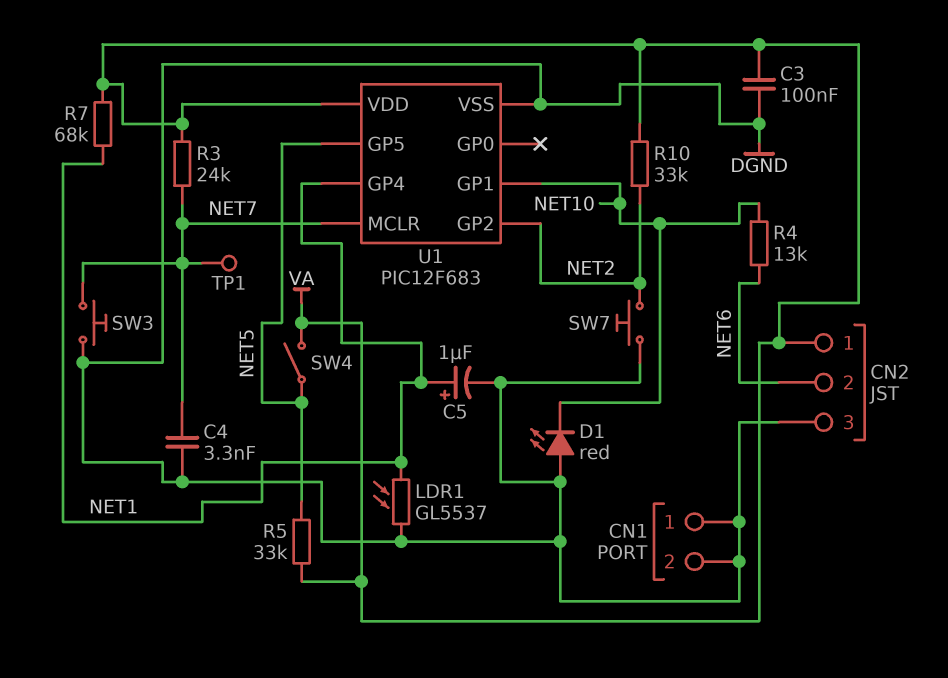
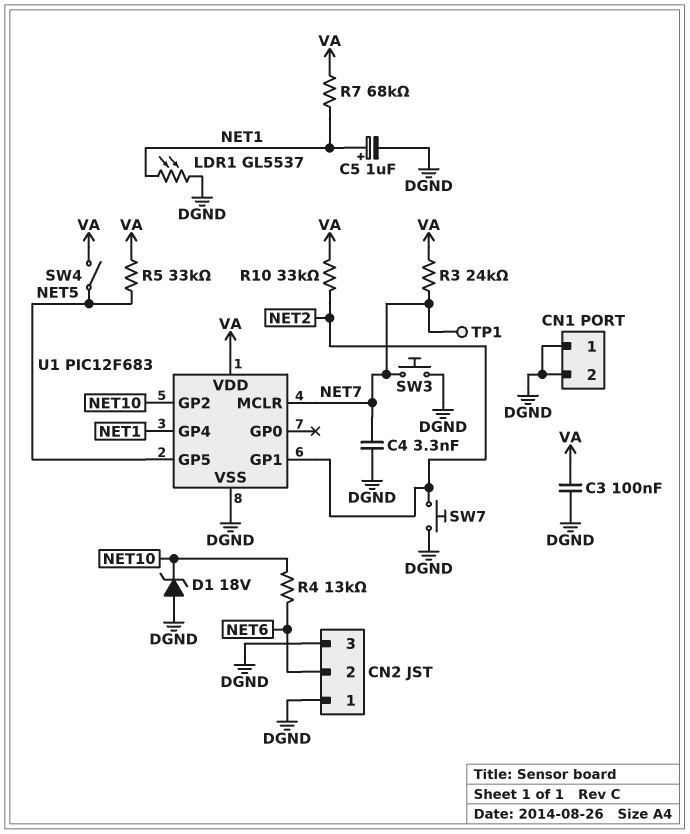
CN2 pin 1: VA -> DGND
D1: LED red (A DGND, K NET10) -> zener 18V (A DGND, K NET10)
U1 pin GP1: NET10 -> NET2
U1 pin GP2: NET2 -> NET10

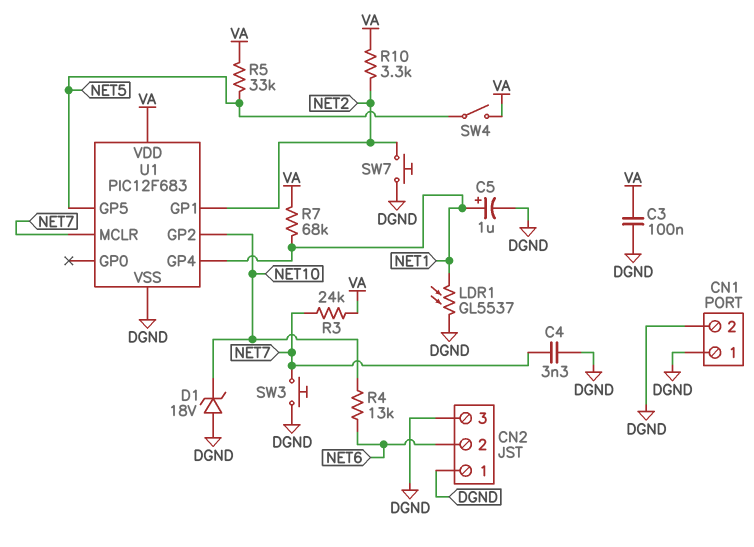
R10: 33k (NET2, VA) -> 3.3k (NET2, VA)
TP1: test point (NET7) -> none

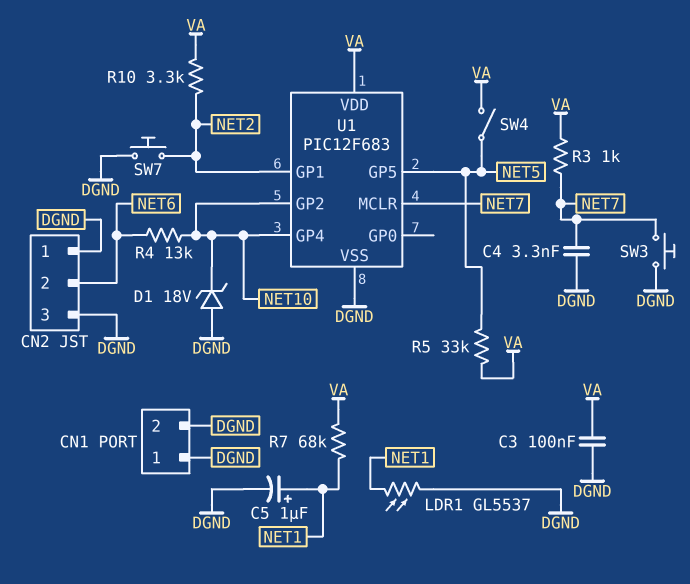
R3: 24k (NET7, VA) -> 1k (NET7, VA)
U1 pin GP4: NET1 -> NET10

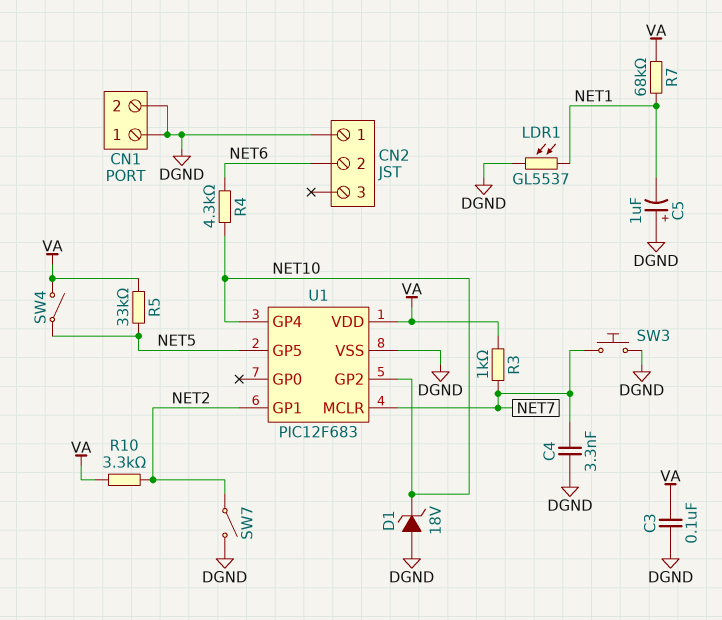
C5: 1uF (plus NET1, minus DGND) -> 1uF (plus DGND, minus NET1)
CN2 pin 3: DGND -> none
R4: 13k (NET6, NET10) -> 4.3k (NET6, NET10)
SW7: button (DGND, NET2) -> switch (DGND, NET2)

